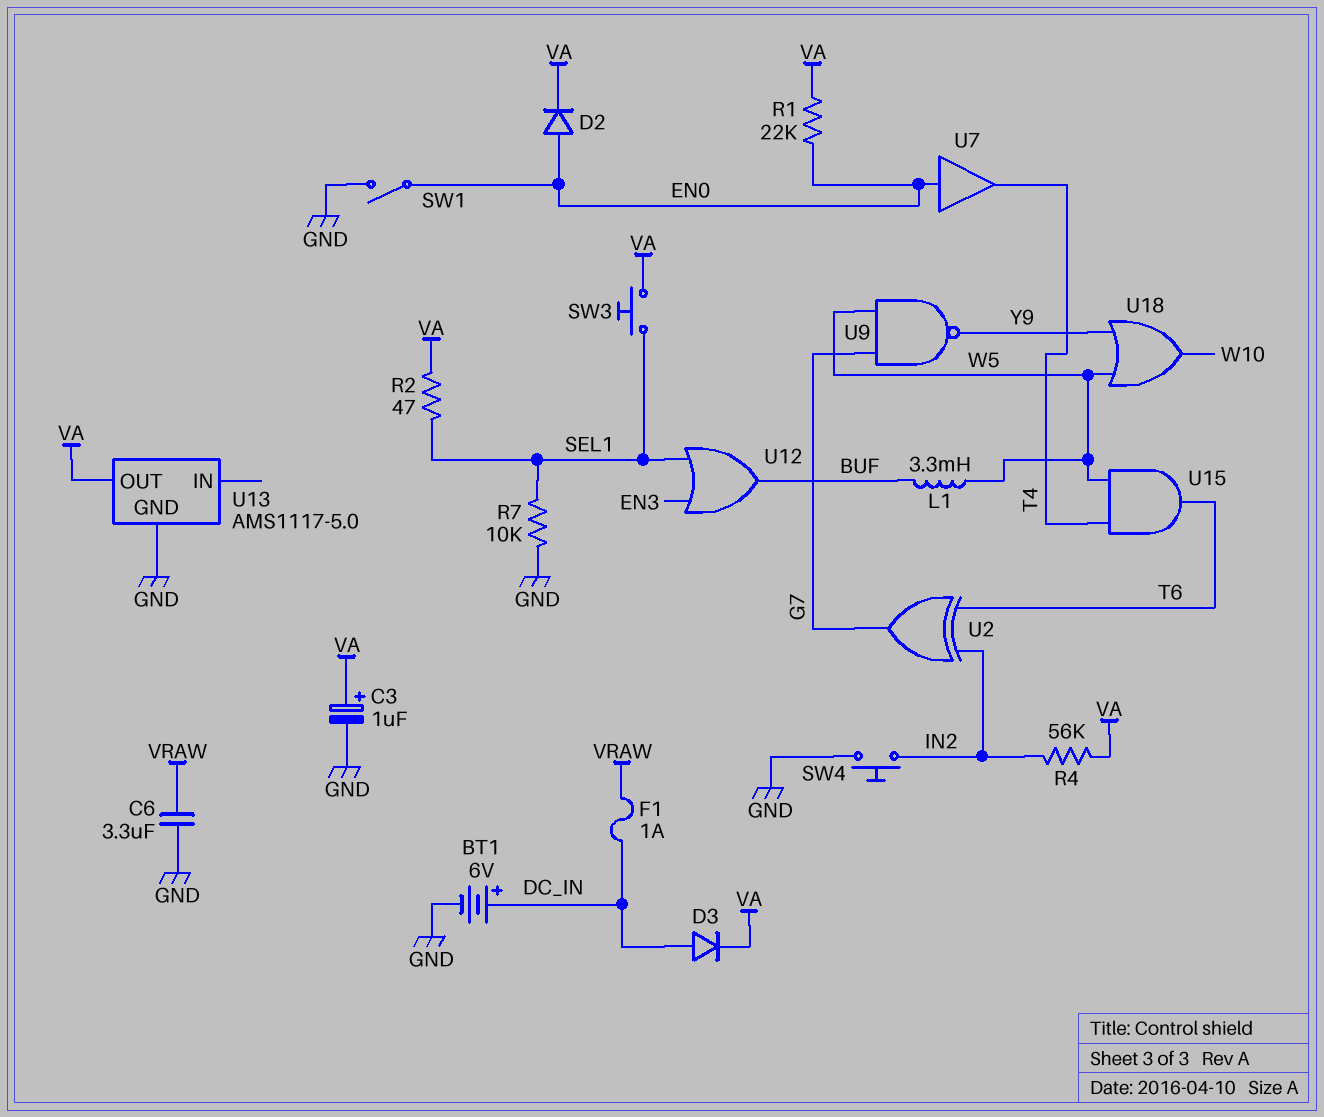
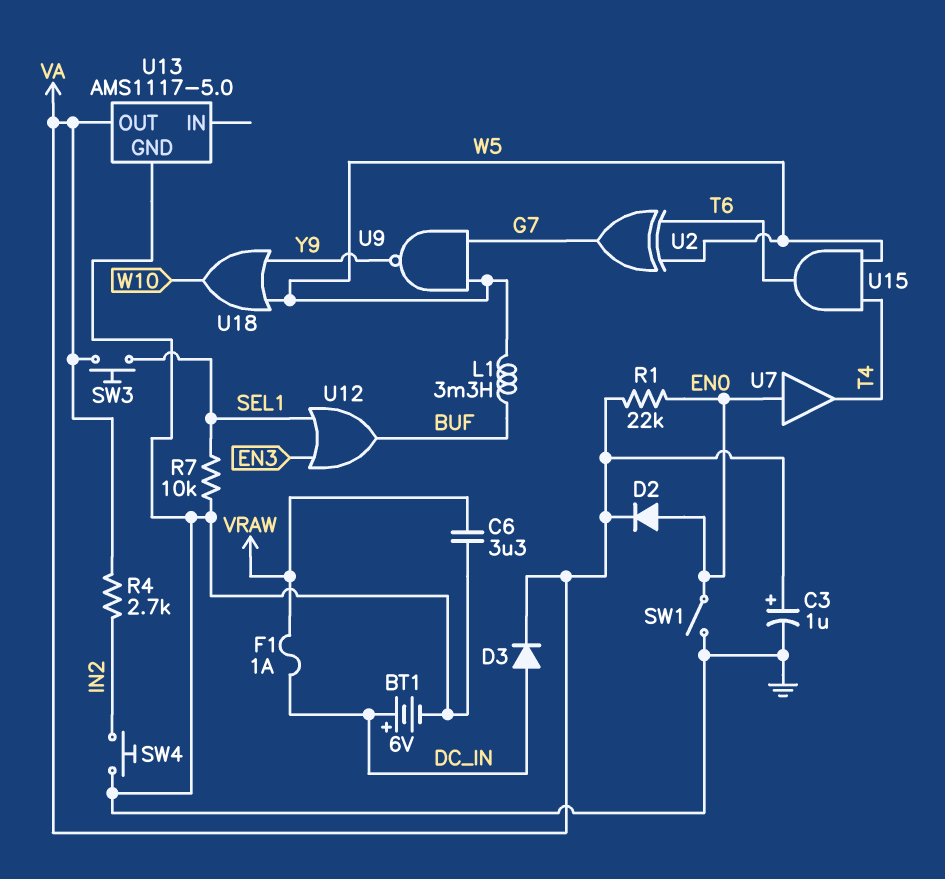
R2: 47 (SEL1, VA) -> none
R4: 56k (IN2, VA) -> 2.7k (IN2, VA)
U2: XOR (in IN2, in T6, out G7) -> XOR (in T6, in W5, out G7)

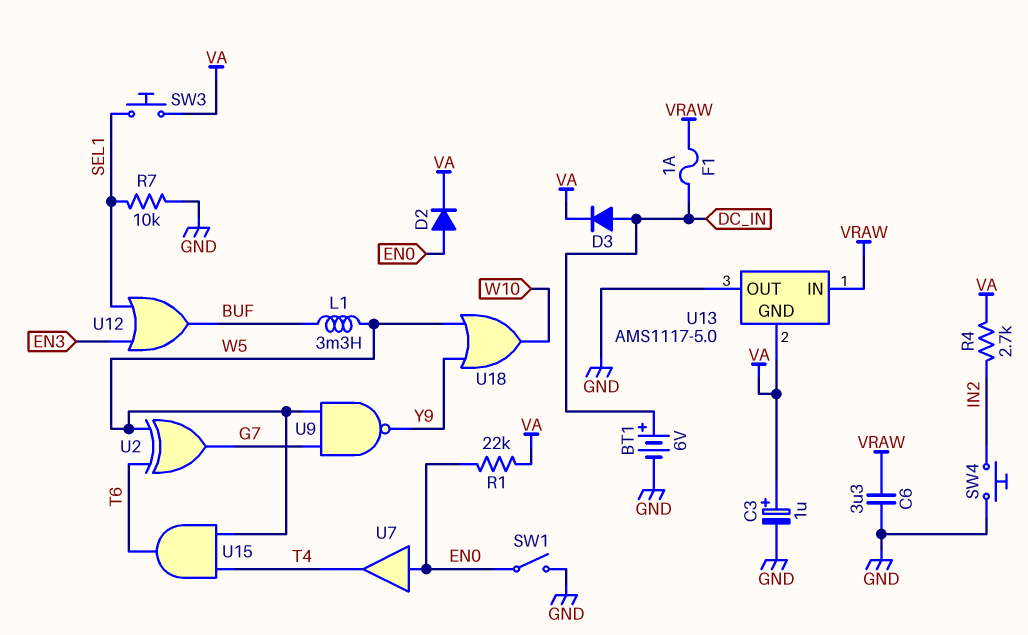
U13 pin GND: GND -> VA
U13 pin IN: none -> VRAW
U13 pin OUT: VA -> GND

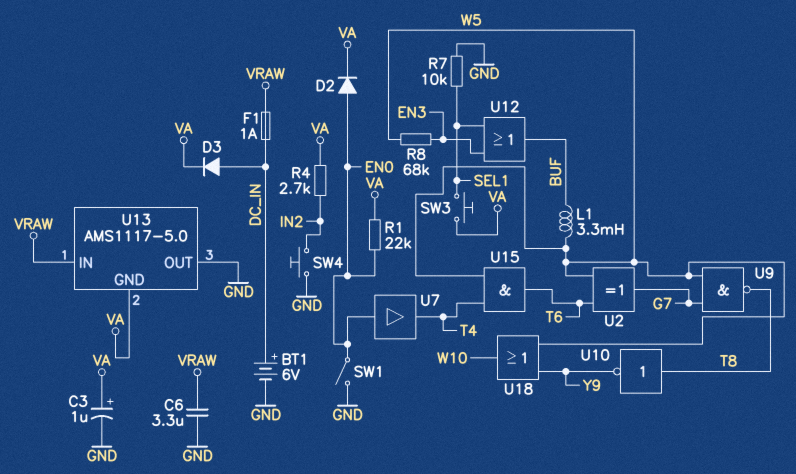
R8: none -> 68k (EN3, W5)
U9: NAND (in G7, in W5, out Y9) -> NAND (in G7, in W5, out T8)
U10: none -> NOT (in T8, out Y9)

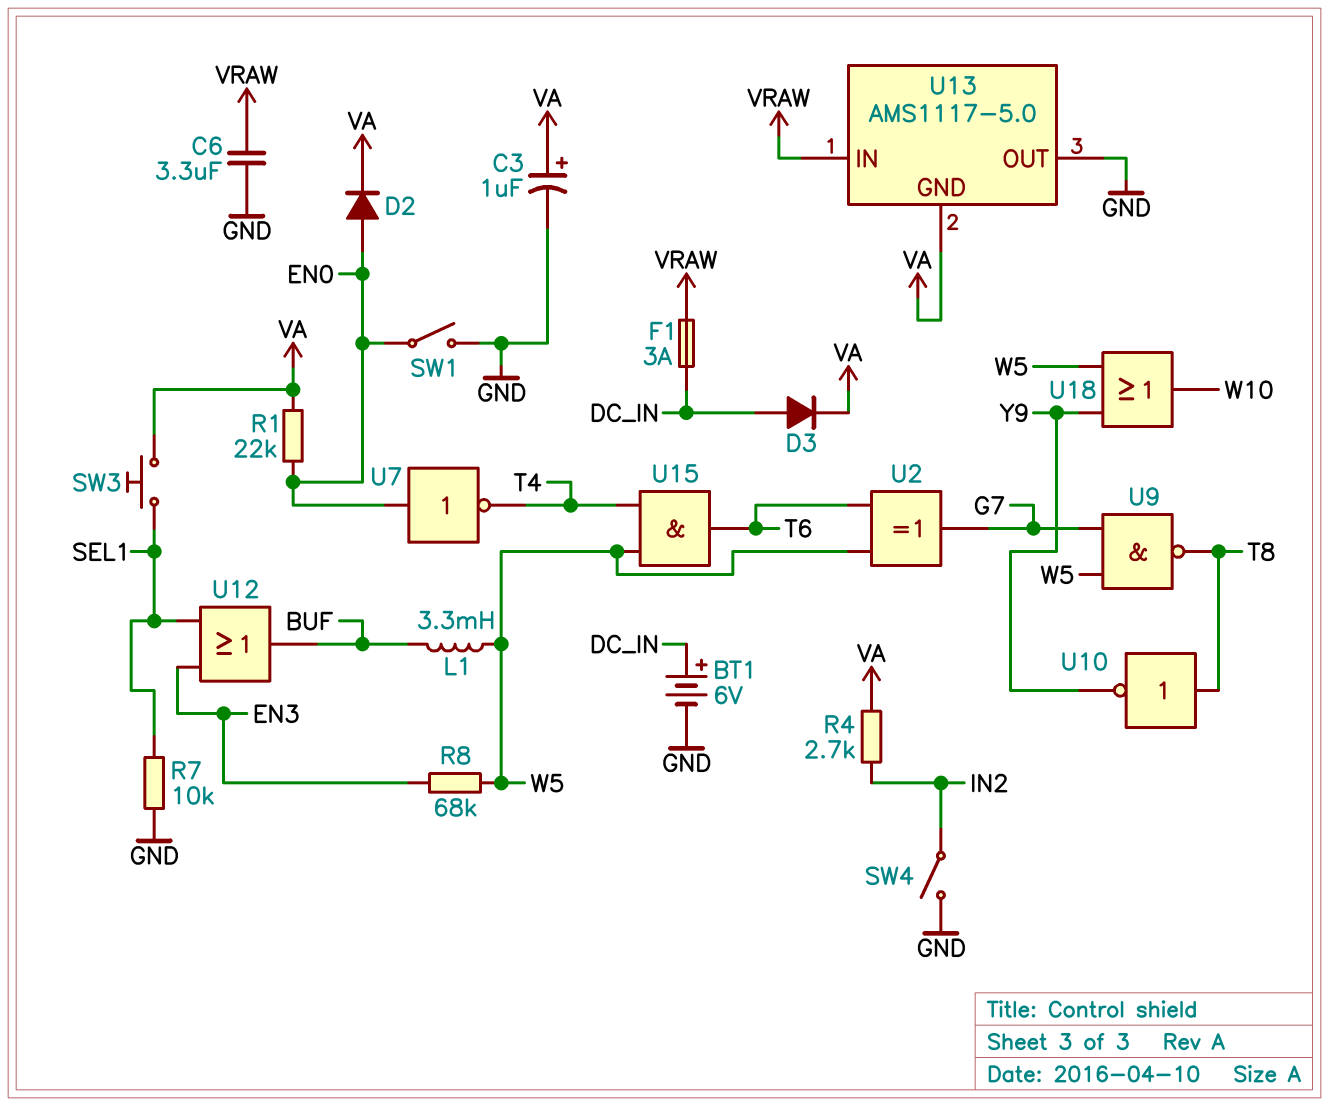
F1: 1A (DC_IN, VRAW) -> 3A (DC_IN, VRAW)
SW4: button (GND, IN2) -> switch (GND, IN2)
U7: buffer (in EN0, out T4) -> NOT (in EN0, out T4)

